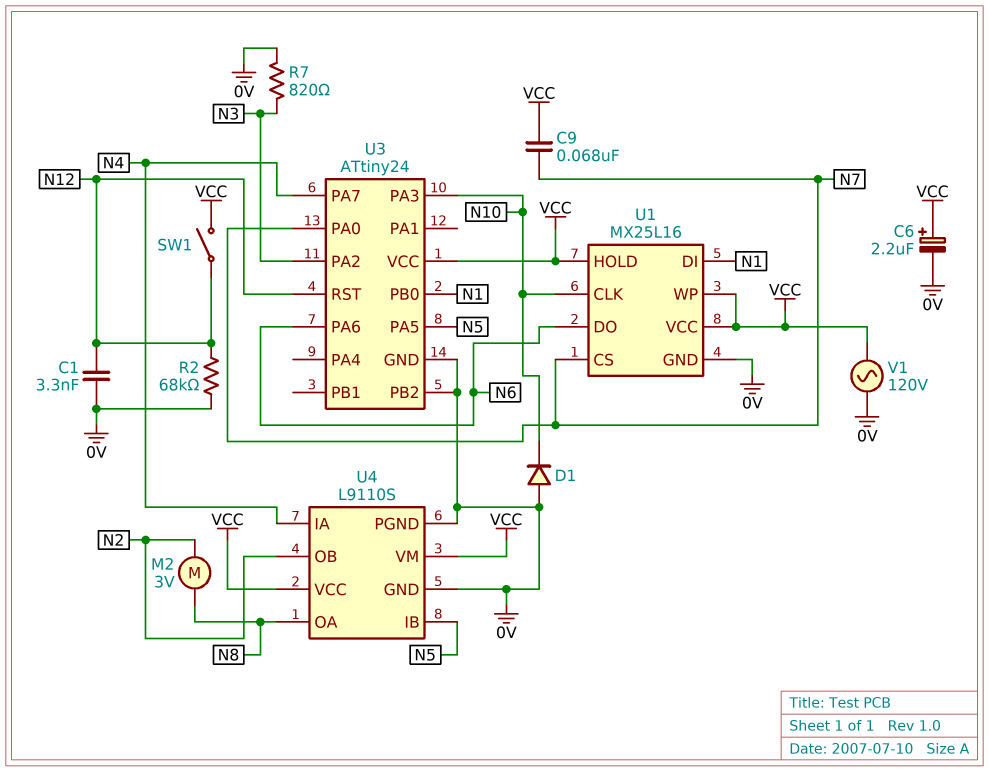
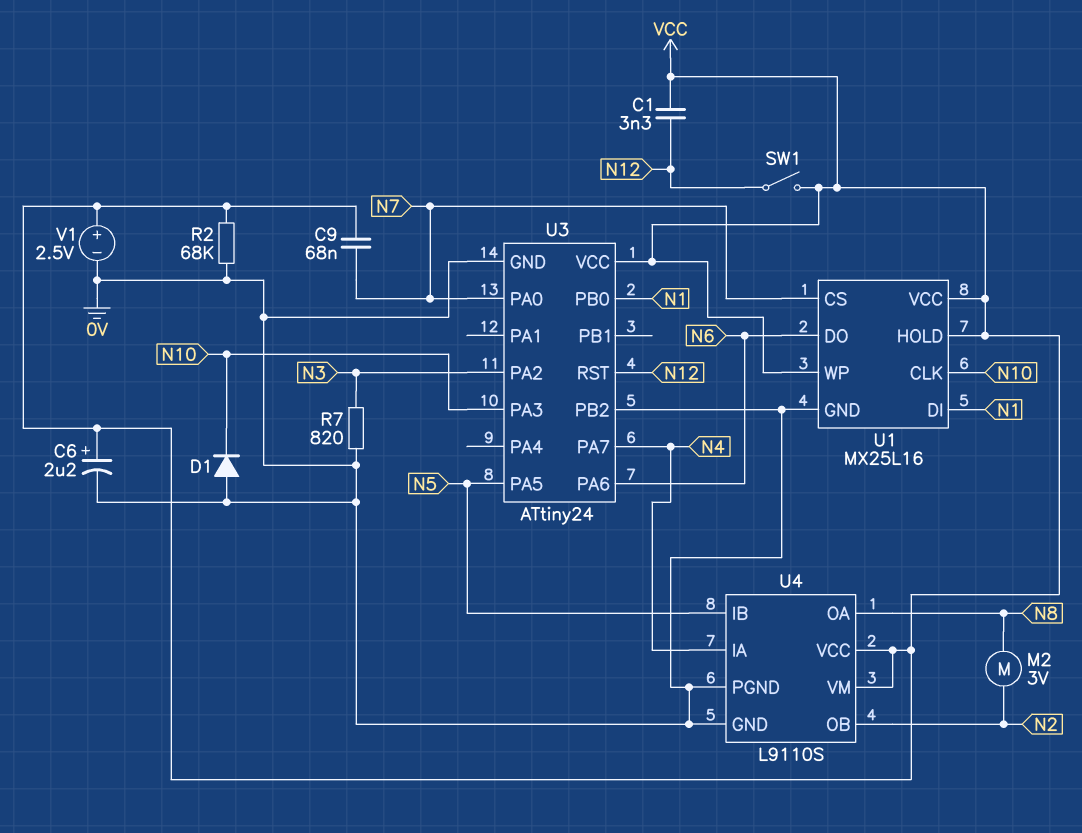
C1: 3.3nF (0V, N12) -> 3.3nF (N12, VCC)
R2: 68k (0V, N12) -> 68k (0V, VCC)
V1: AC 120V (0V, VCC) -> 2.5V (plus VCC, minus 0V)

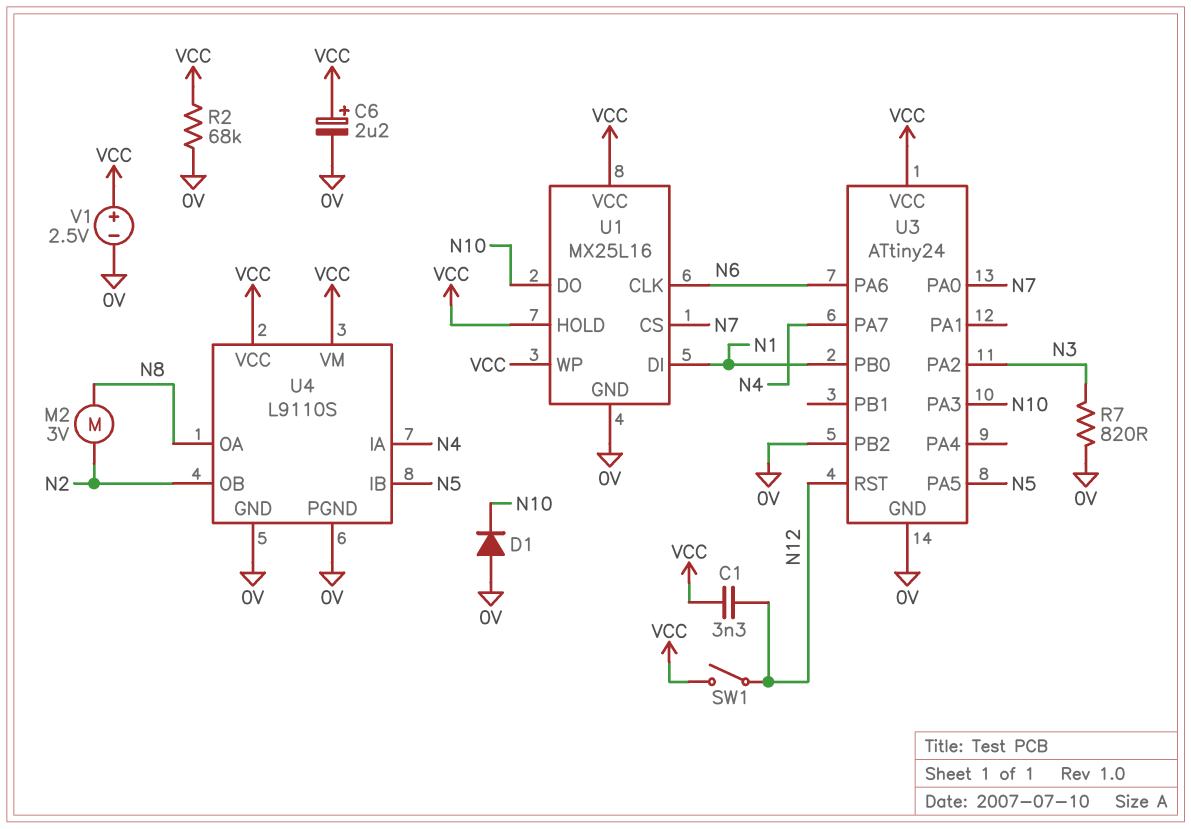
C9: 68nF (N7, VCC) -> none
U1 pin CLK: N10 -> N6
U1 pin DO: N6 -> N10

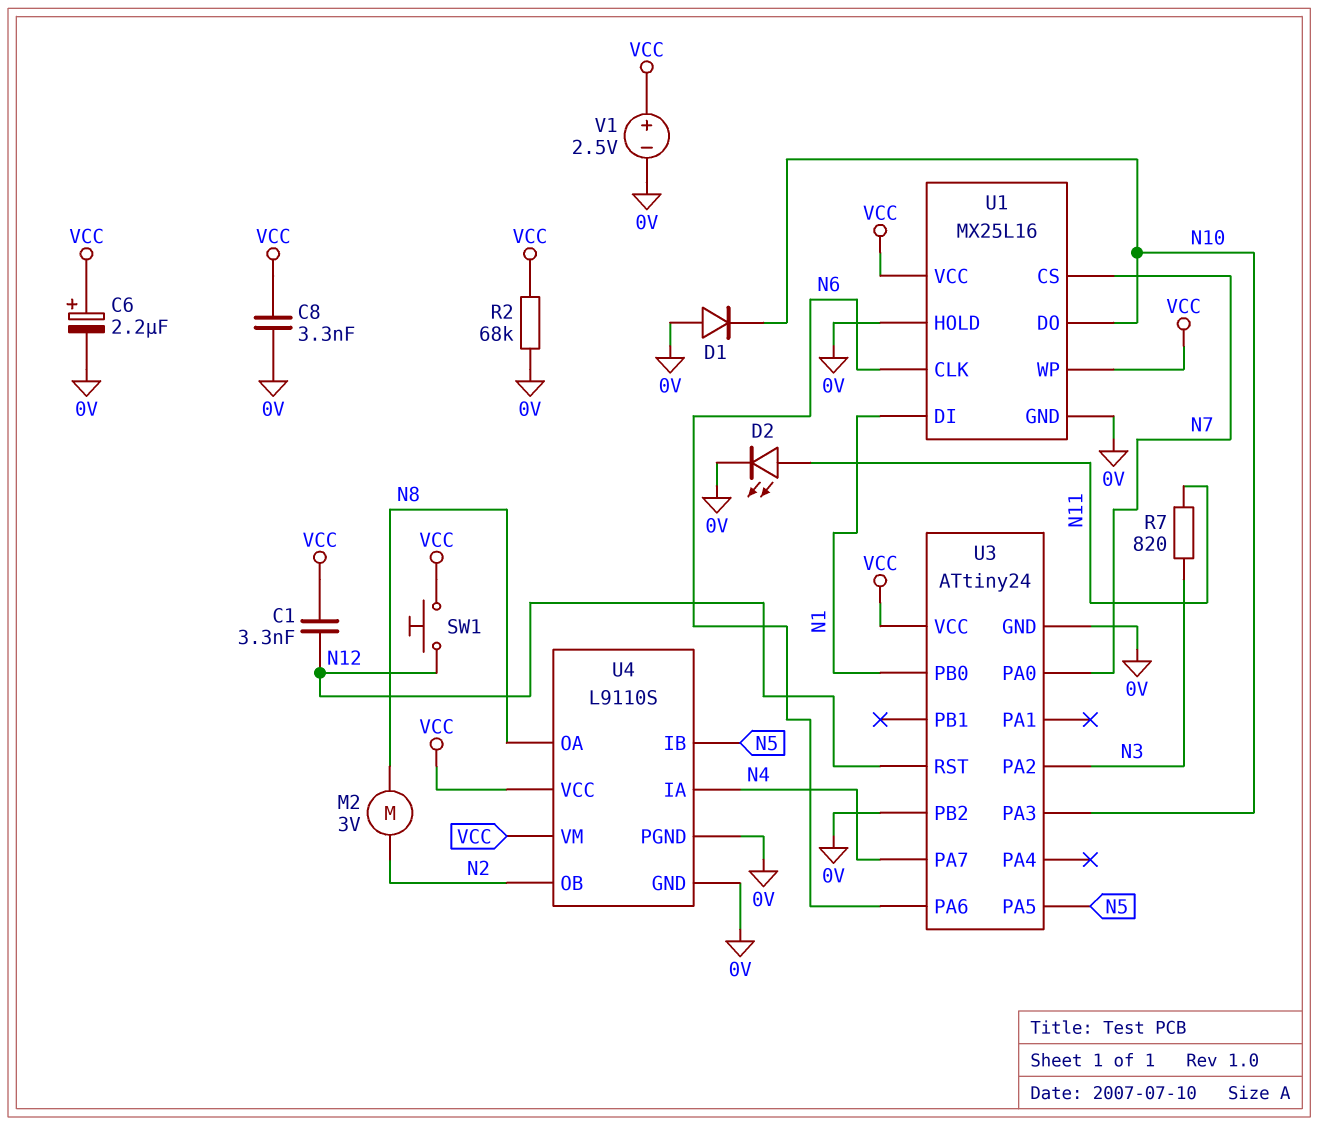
C8: none -> 3.3nF (0V, VCC)
D2: none -> LED (A N11, K 0V)
R7: 820 (0V, N3) -> 820 (N3, N11)
SW1: switch (N12, VCC) -> button (N12, VCC)
U1 pin HOLD: VCC -> 0V

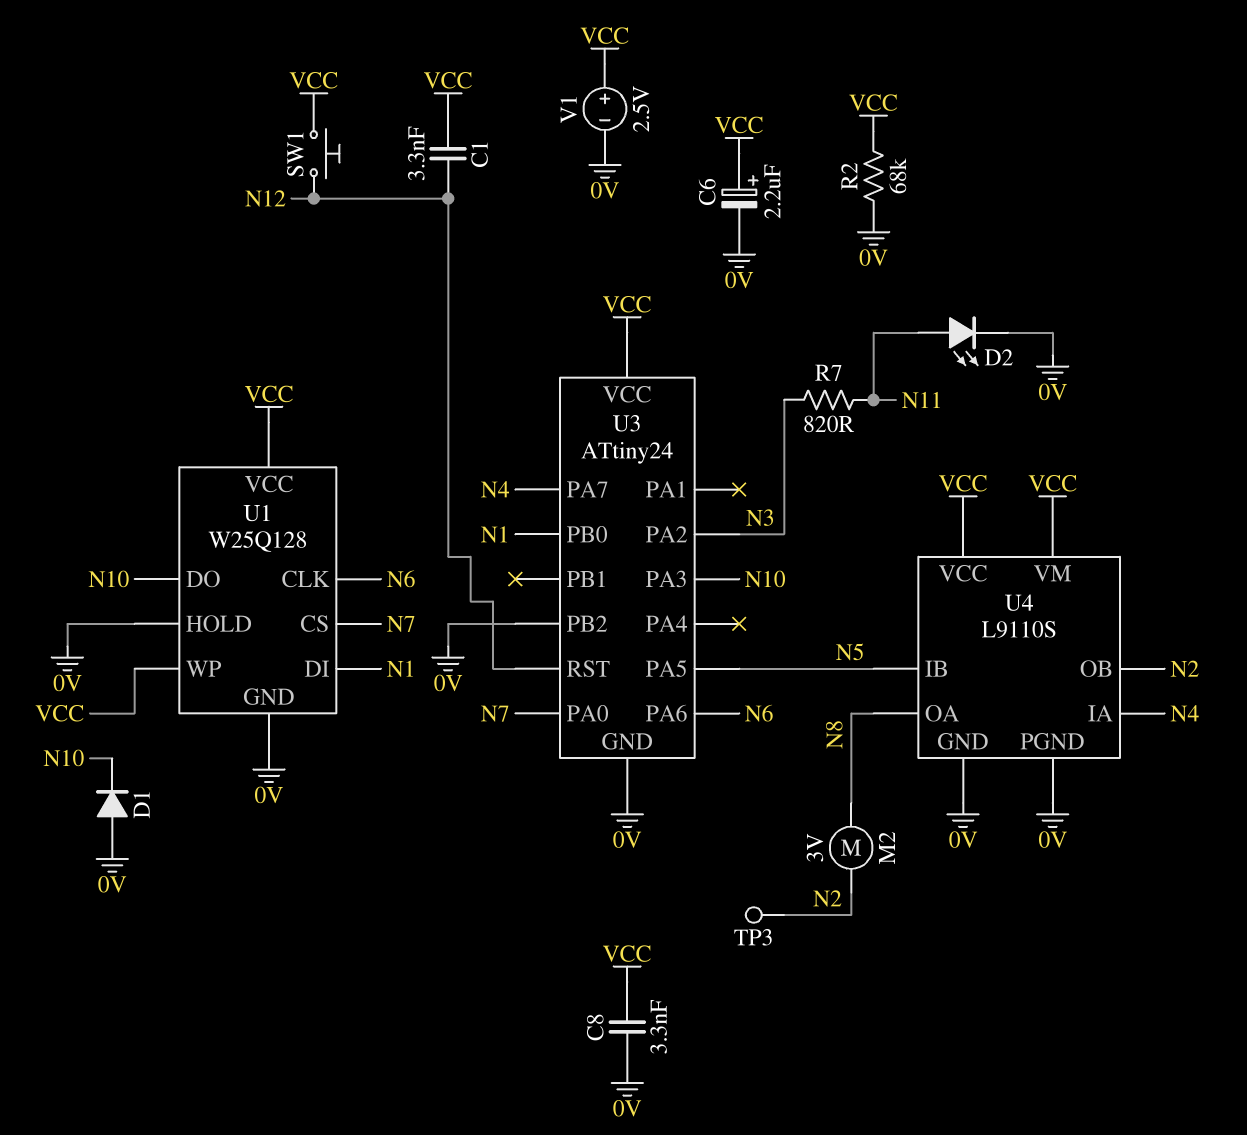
TP3: none -> test point (N2)
U1: MX25L16 -> W25Q128

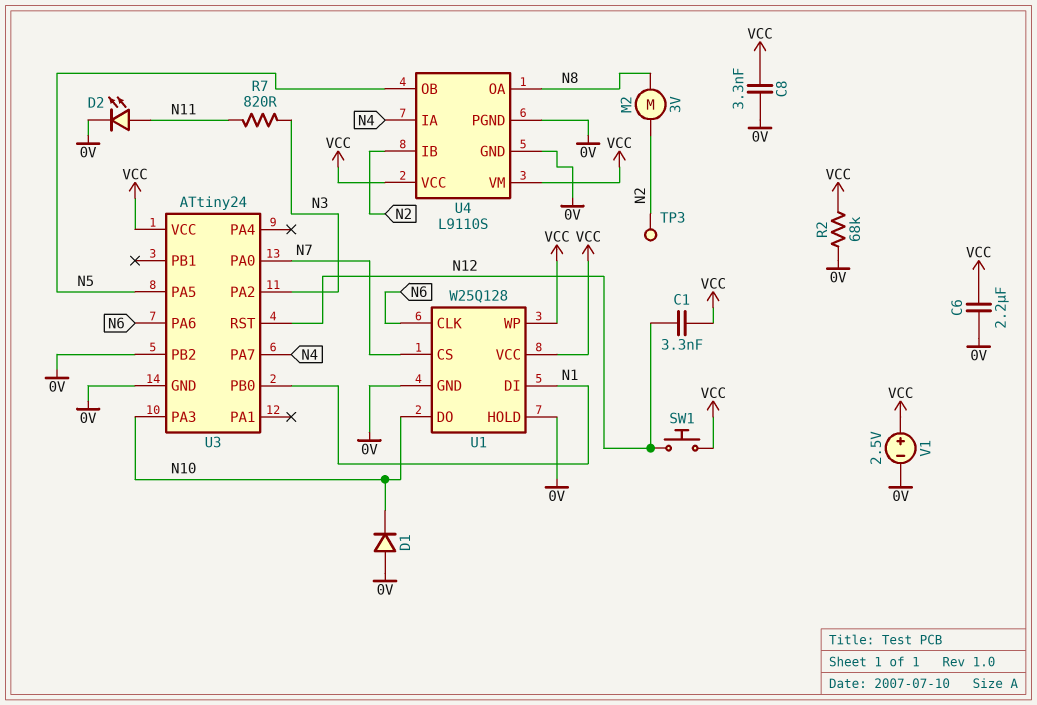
C6: 2.2uF (plus VCC, minus 0V) -> 2.2uF (0V, VCC)
U4 pin IB: N5 -> N2
U4 pin OB: N2 -> N5

